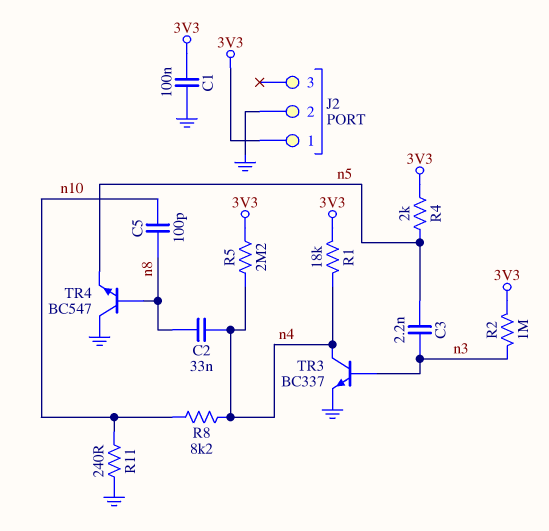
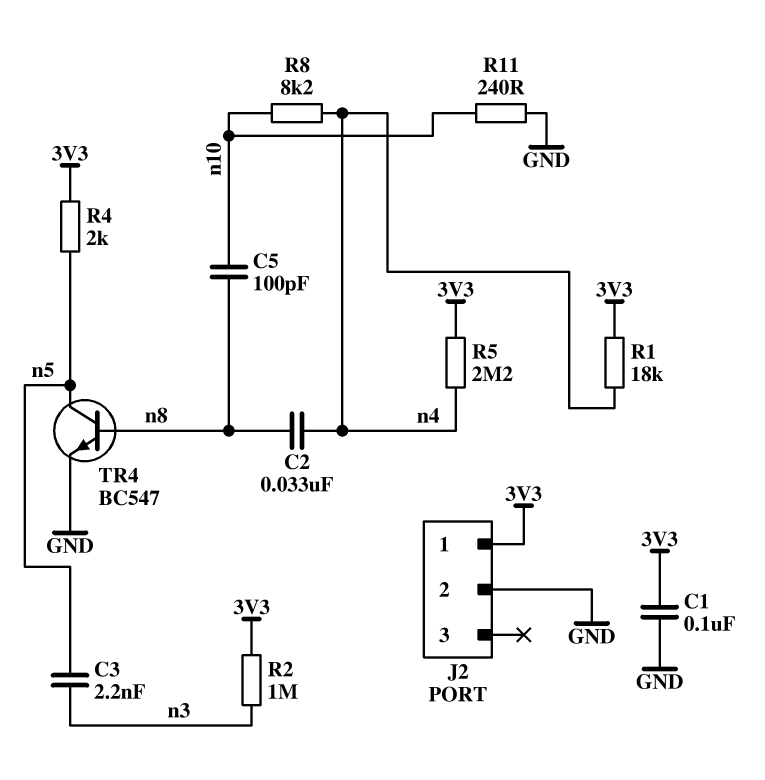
TR3: NPN BC337 (B n3, C n4, E GND) -> none
TR4: NPN BC547 (B n8, C GND, E n5) -> NPN BC547 (B n8, C n5, E GND)

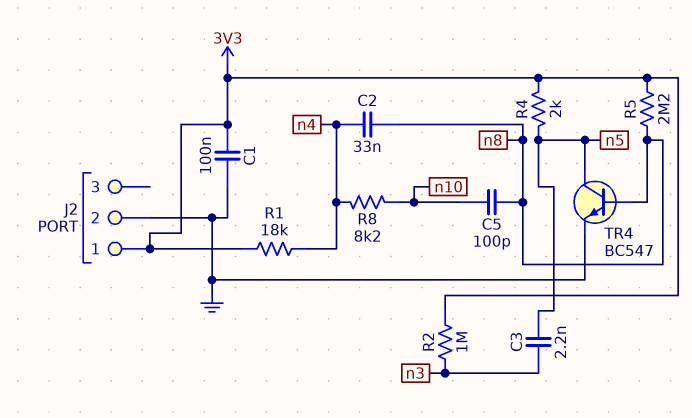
R5: 2.2M (3V3, n4) -> 2.2M (3V3, n8)
R11: 240 (GND, n10) -> none

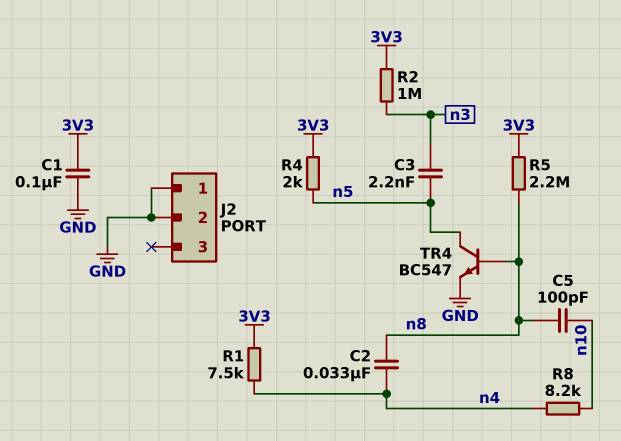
J2 pin 1: 3V3 -> GND
R1: 18k (3V3, n4) -> 7.5k (3V3, n4)

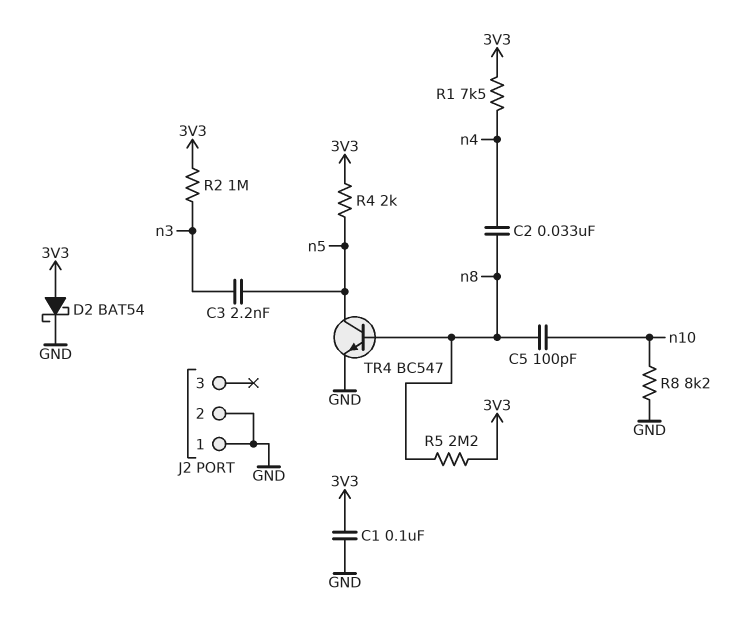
D2: none -> schottky BAT54 (A 3V3, K GND)
R8: 8.2k (n4, n10) -> 8.2k (GND, n10)

